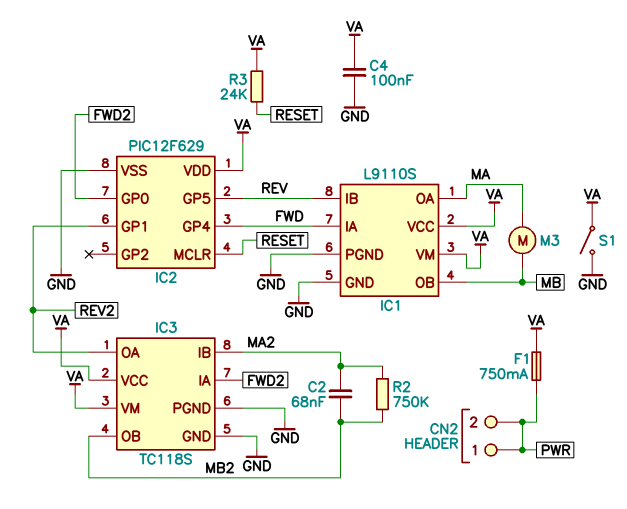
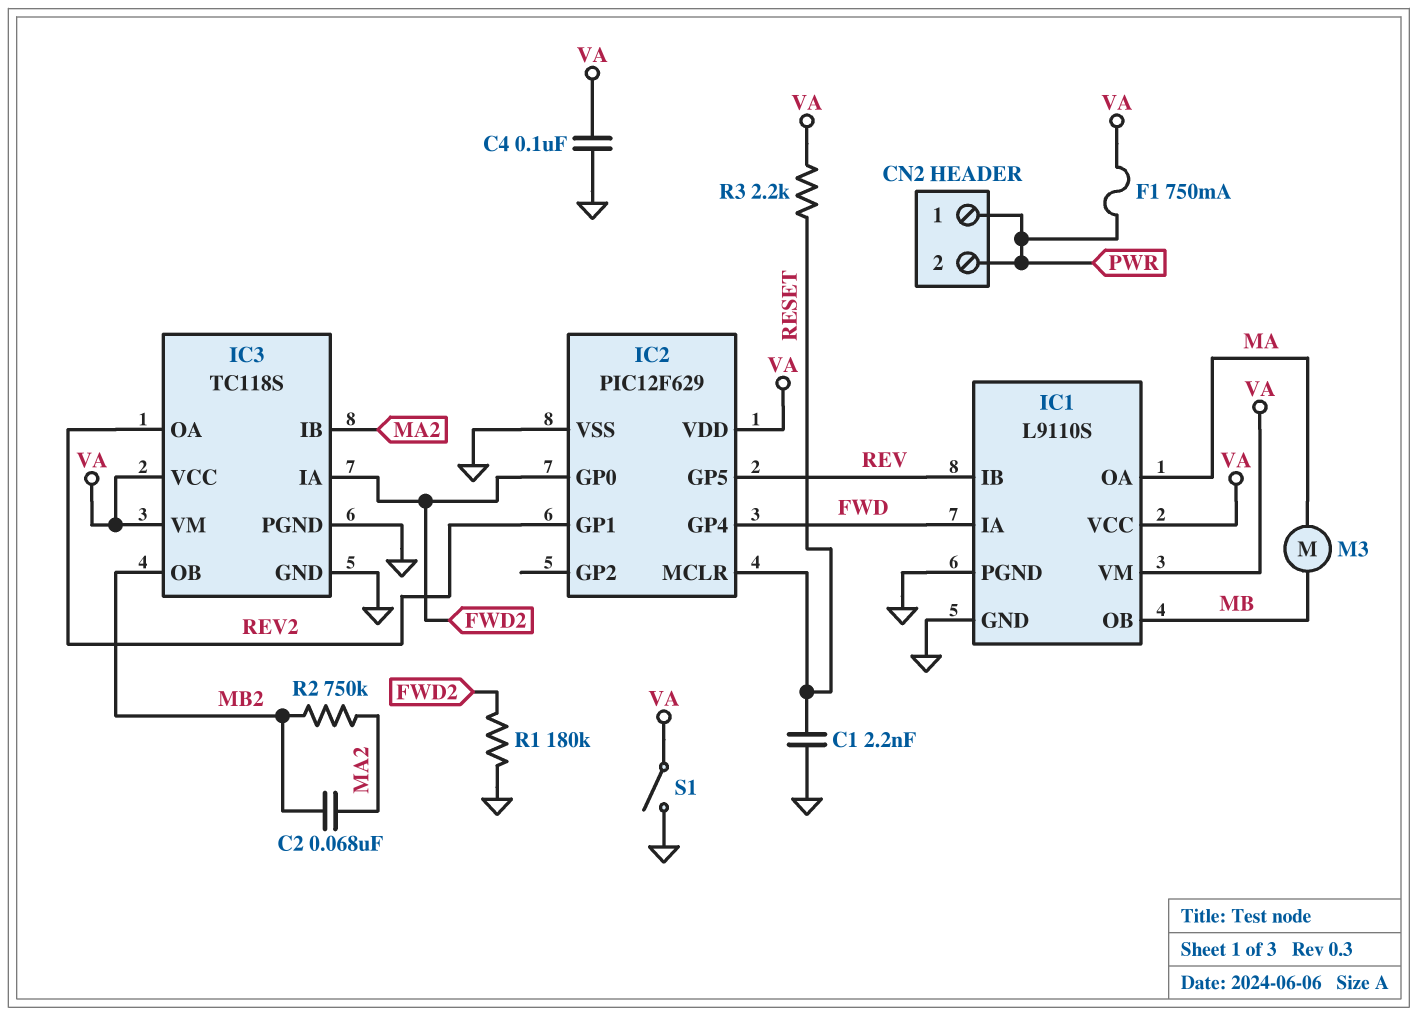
C1: none -> 2.2nF (GND, RESET)
R1: none -> 180k (FWD2, GND)
R3: 24k (RESET, VA) -> 2.2k (RESET, VA)

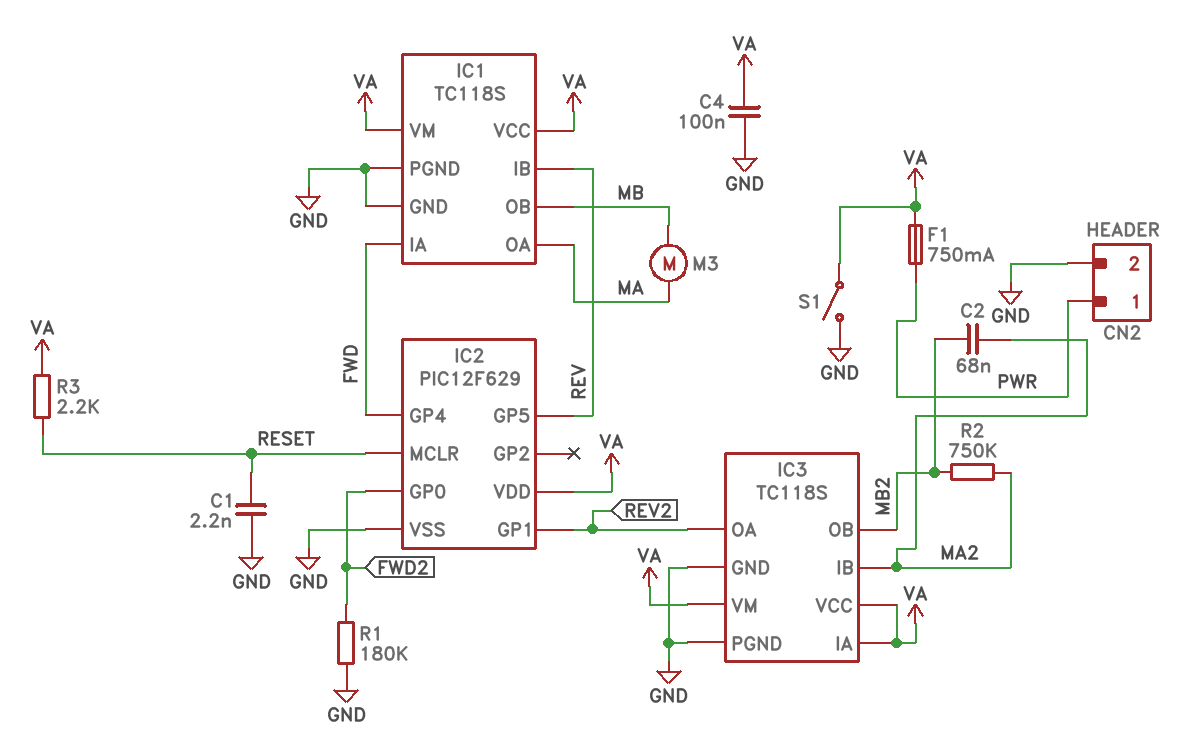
CN2 pin 2: PWR -> GND
IC1: L9110S -> TC118S
IC3 pin IA: FWD2 -> VA

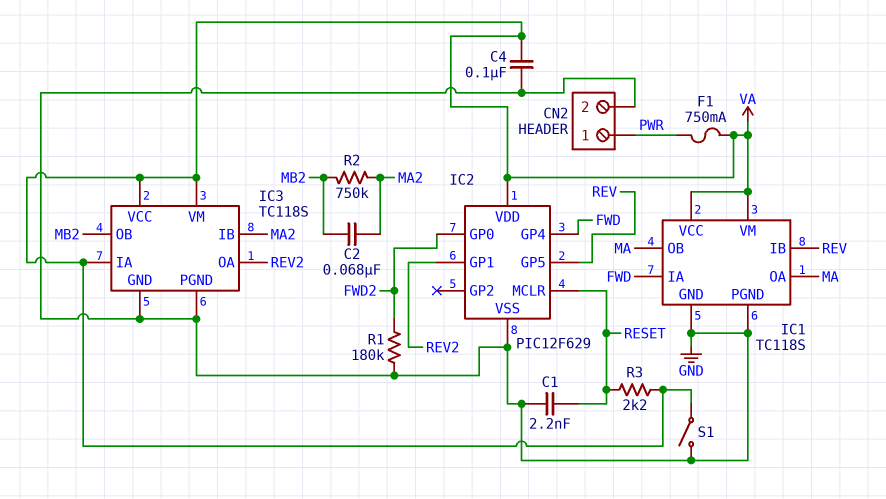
IC1 pin OB: MB -> MA
M3: motor (MA, MB) -> none

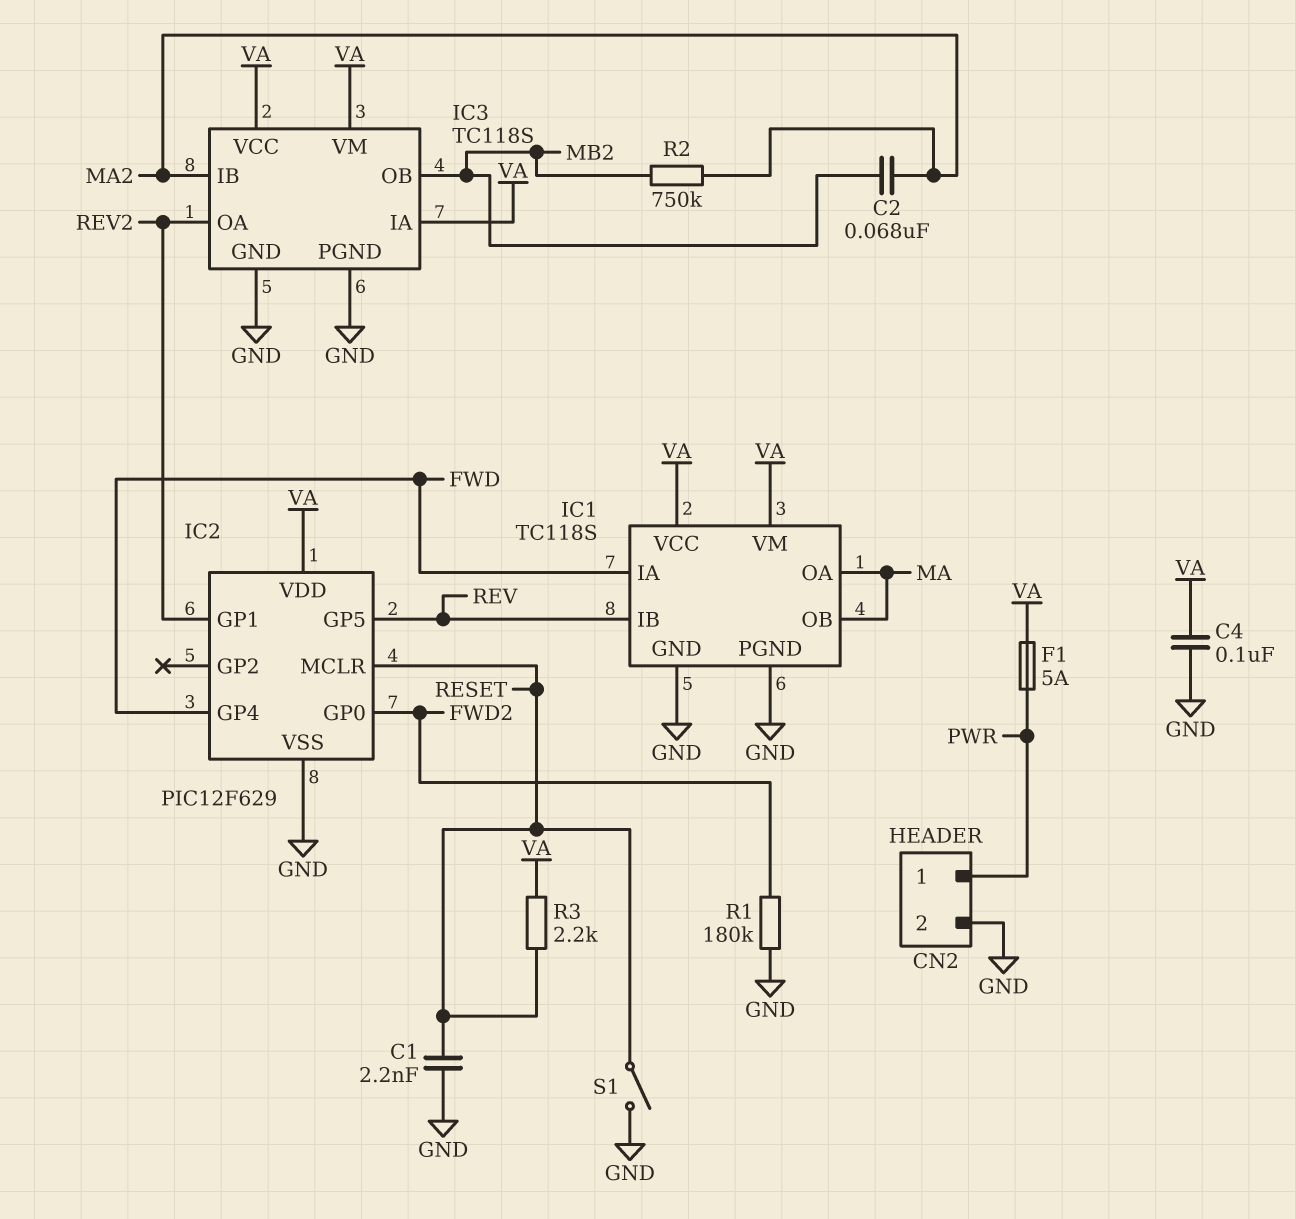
F1: 750mA (PWR, VA) -> 5A (PWR, VA)
S1: switch (GND, VA) -> switch (GND, RESET)

